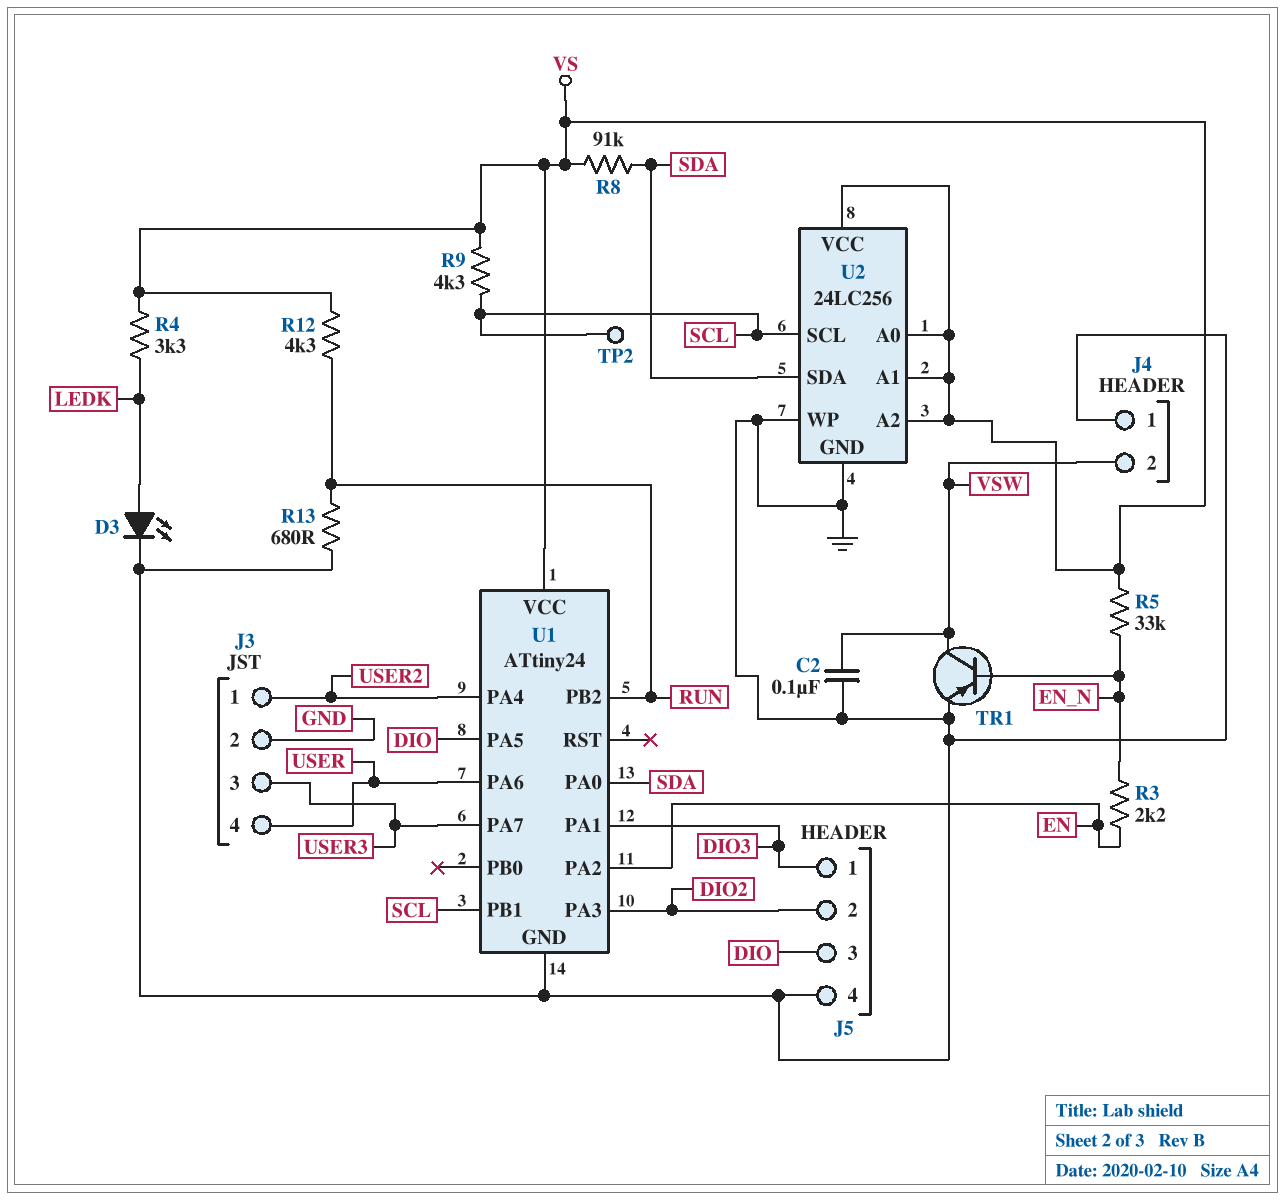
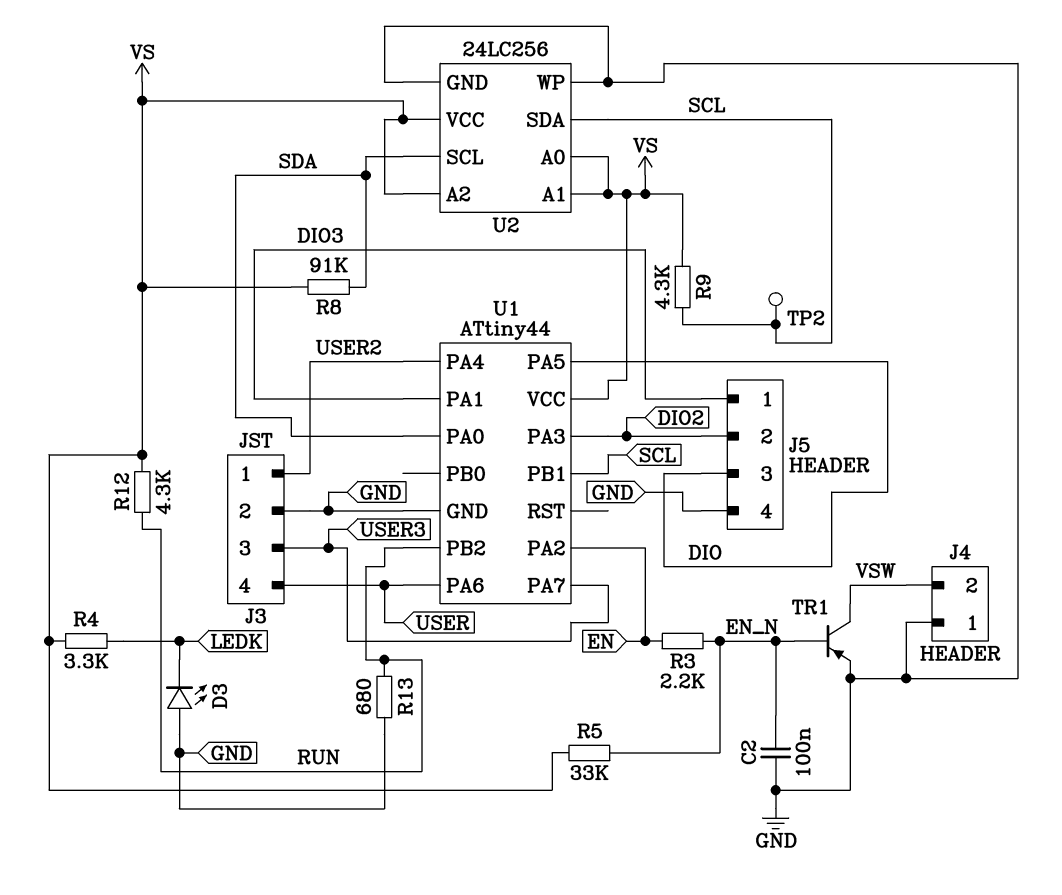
C2: 100nF (GND, VSW) -> 100nF (EN_N, GND)
D3: LED (A LEDK, K GND) -> LED (A GND, K LEDK)
U1: ATtiny24 -> ATtiny44
U2 pin SCL: SCL -> SDA
U2 pin SDA: SDA -> SCL

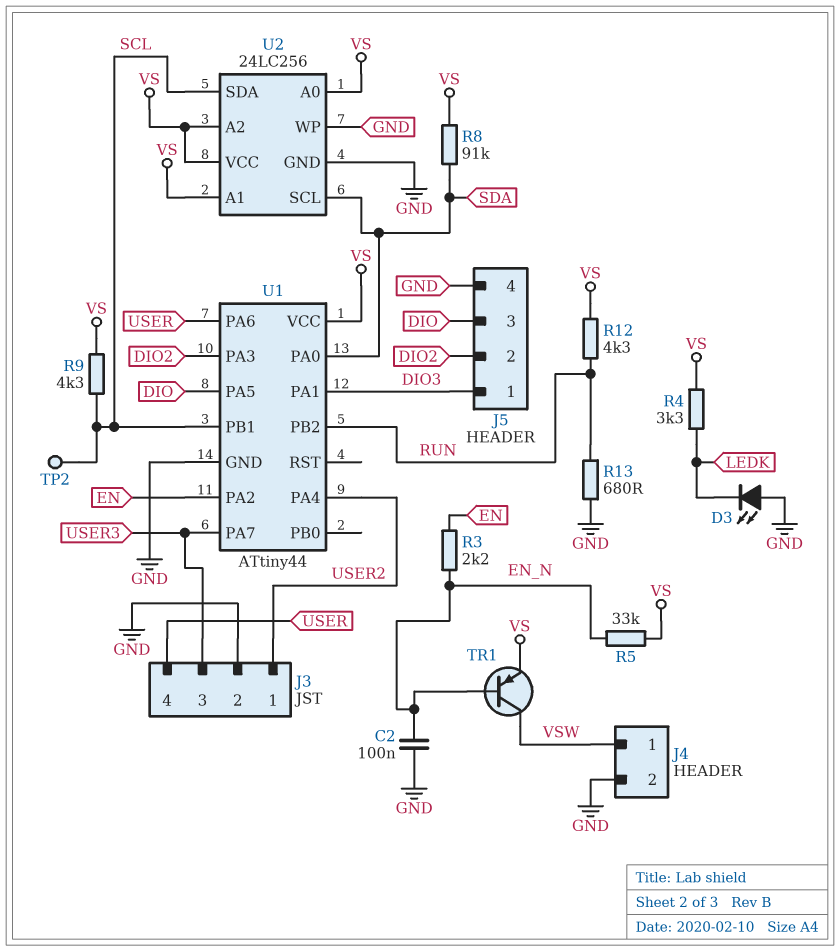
J4 pin 1: GND -> VSW
J4 pin 2: VSW -> GND
TR1: PNP (B EN_N, C VSW, E GND) -> PNP (B EN_N, C VSW, E VS)

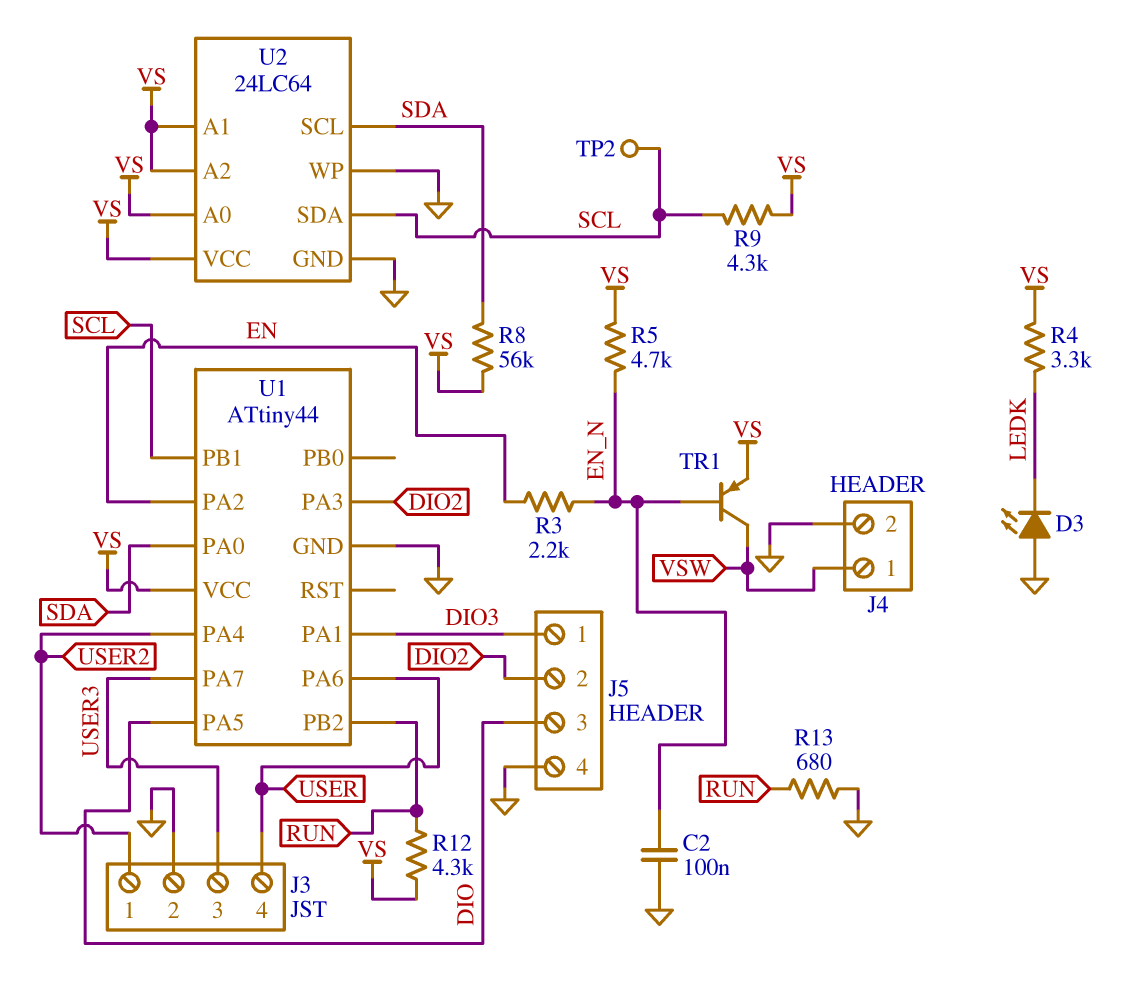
R5: 33k (EN_N, VS) -> 4.7k (EN_N, VS)
R8: 91k (SDA, VS) -> 56k (SDA, VS)
U2: 24LC256 -> 24LC64

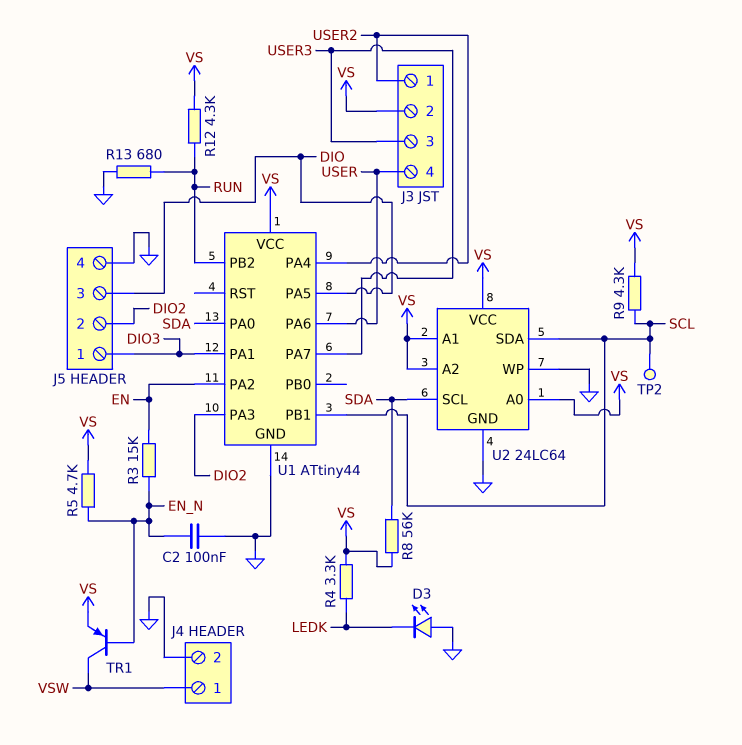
J3 pin 2: GND -> VS
R3: 2.2k (EN, EN_N) -> 15k (EN, EN_N)

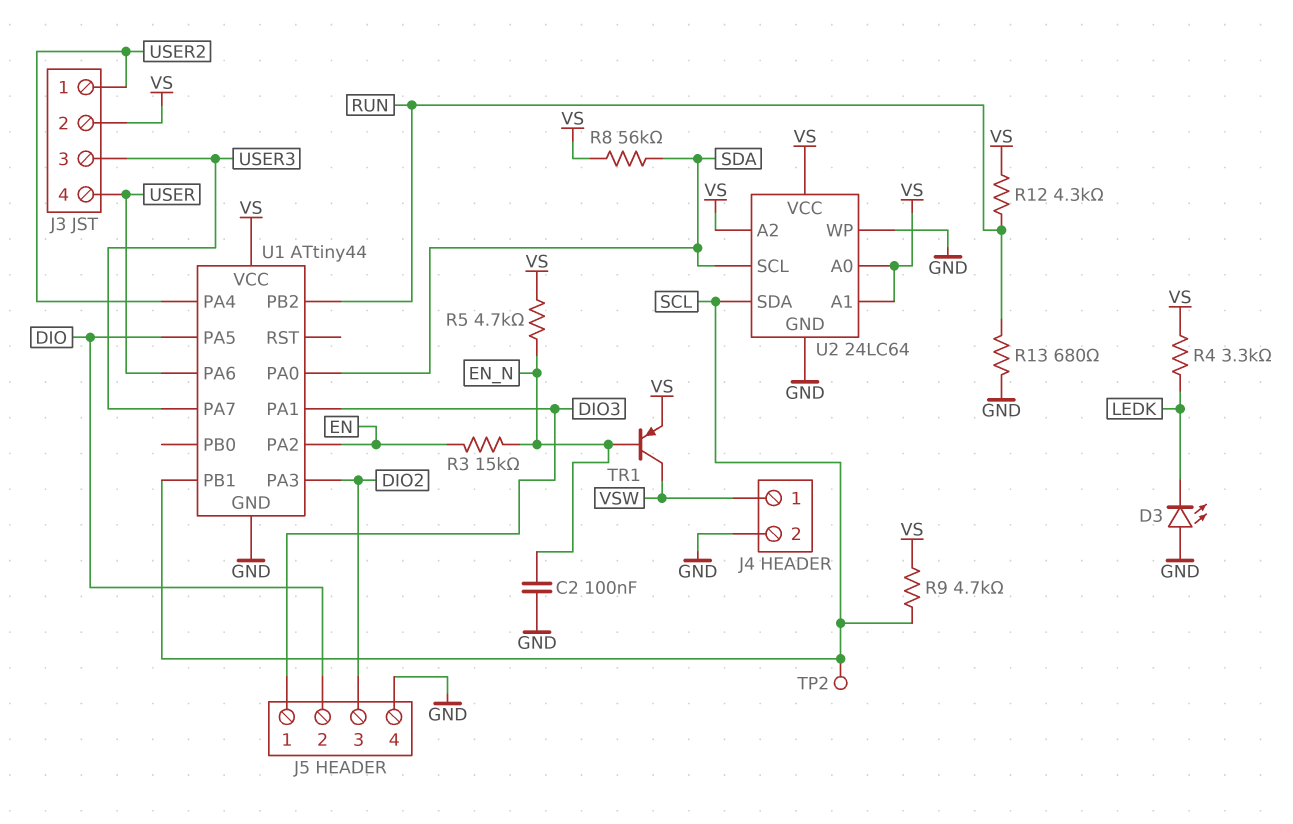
J5 pin 2: DIO2 -> DIO
J5 pin 3: DIO -> DIO2
R9: 4.3k (SCL, VS) -> 4.7k (SCL, VS)

